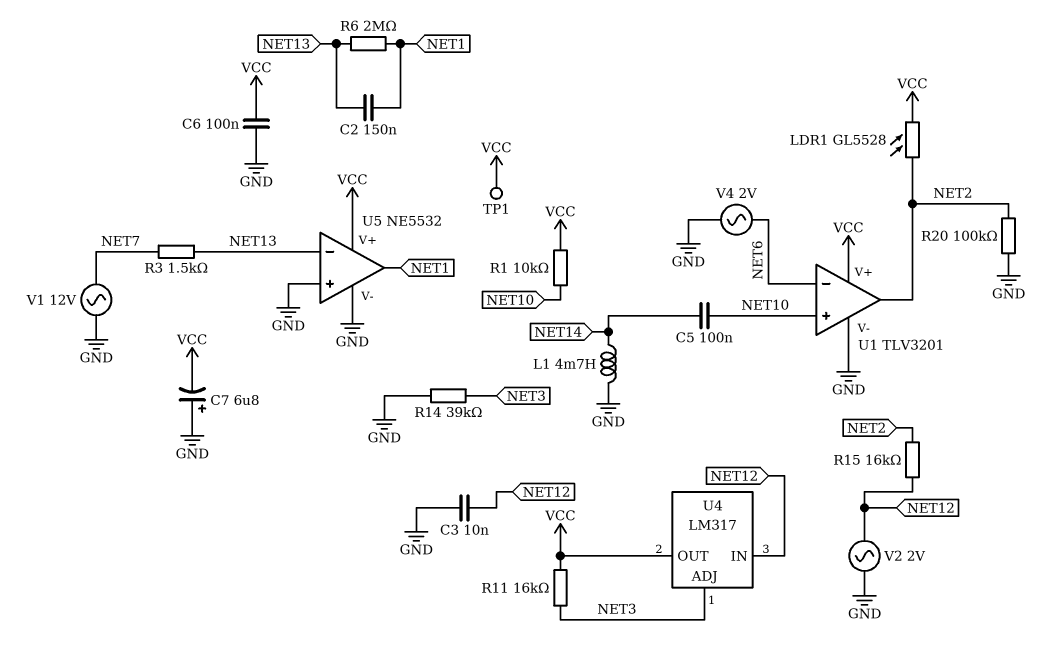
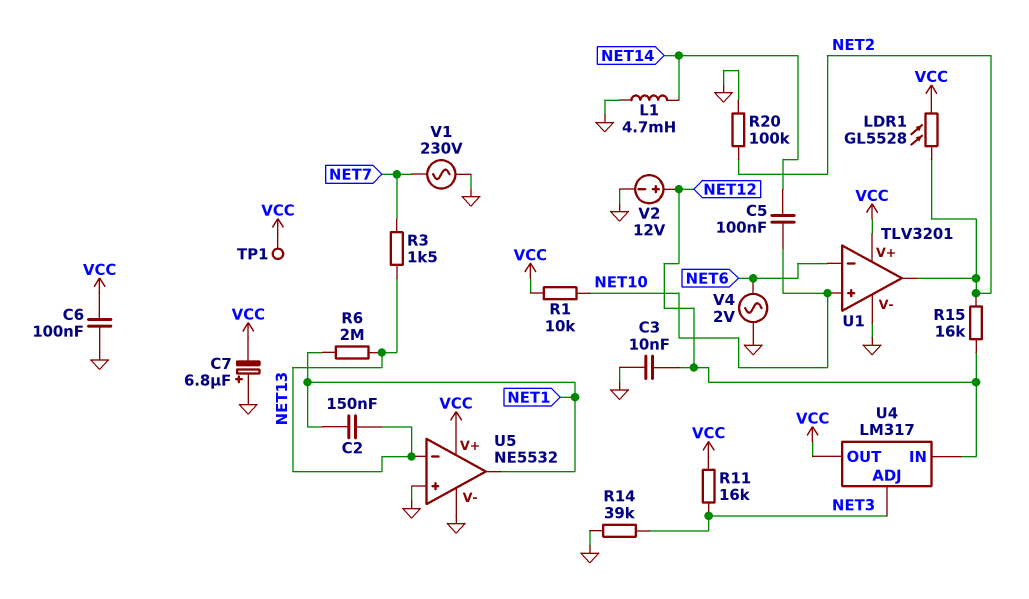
V1: AC 12V (GND, NET7) -> AC 230V (GND, NET7)
V2: AC 2V (GND, NET12) -> 12V (plus NET12, minus GND)

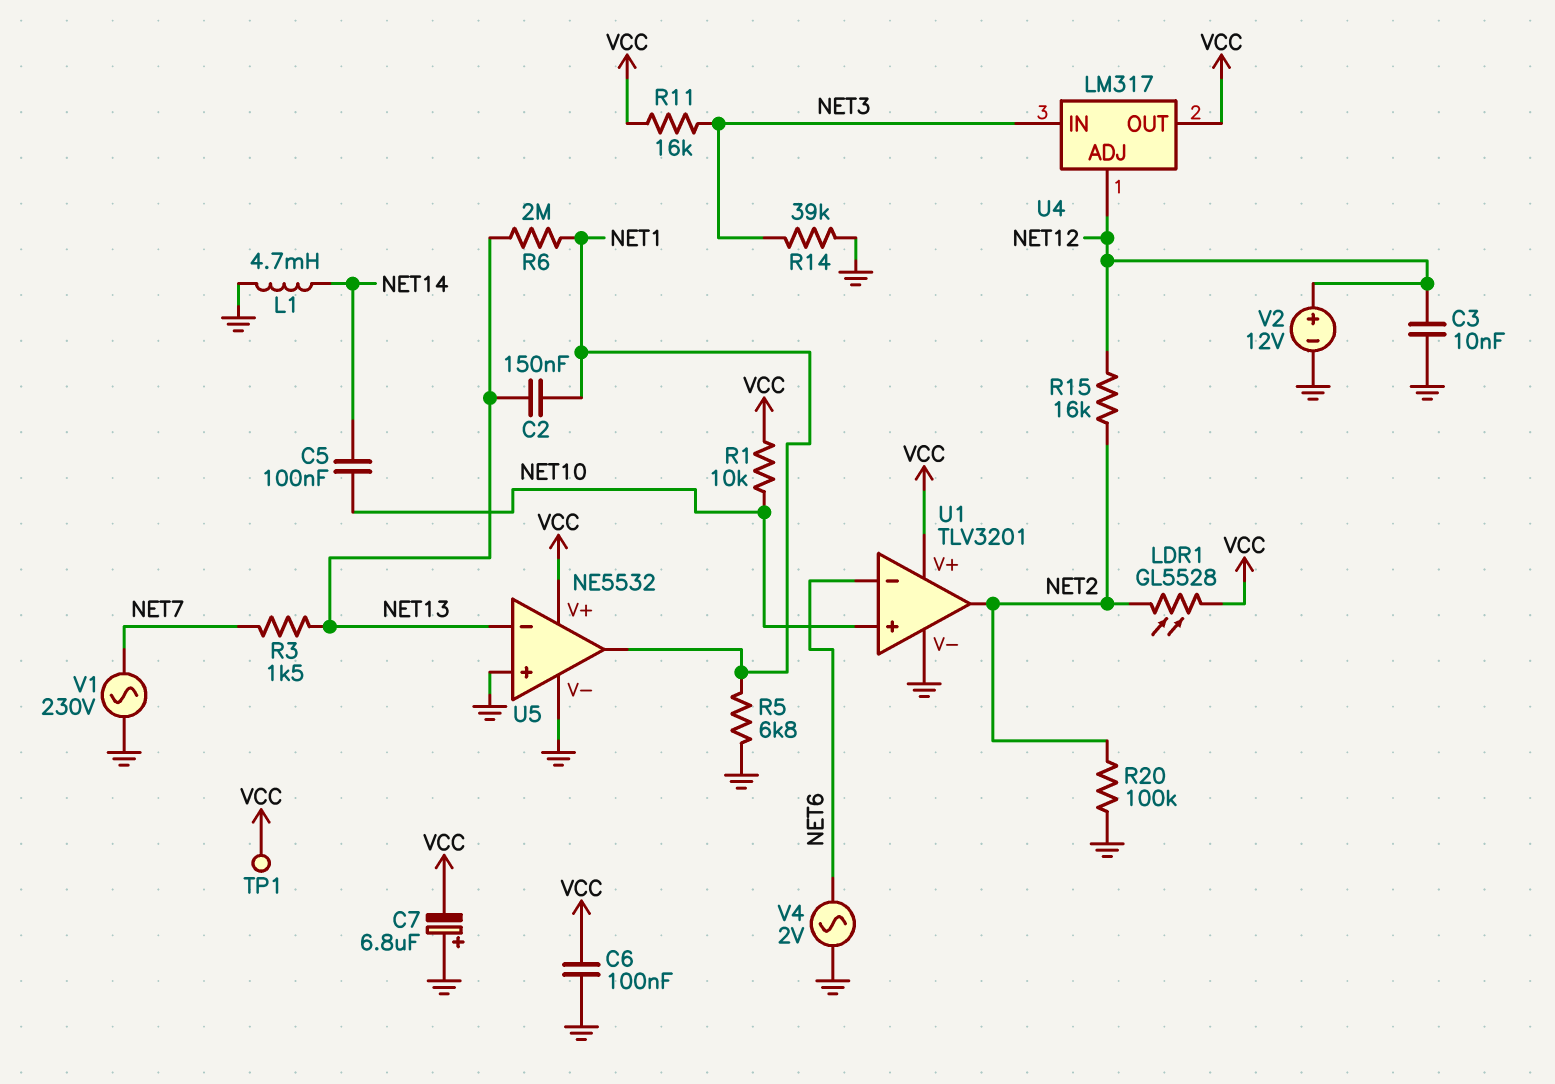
R5: none -> 6.8k (GND, NET1)
U4 pin ADJ: NET3 -> NET12
U4 pin IN: NET12 -> NET3

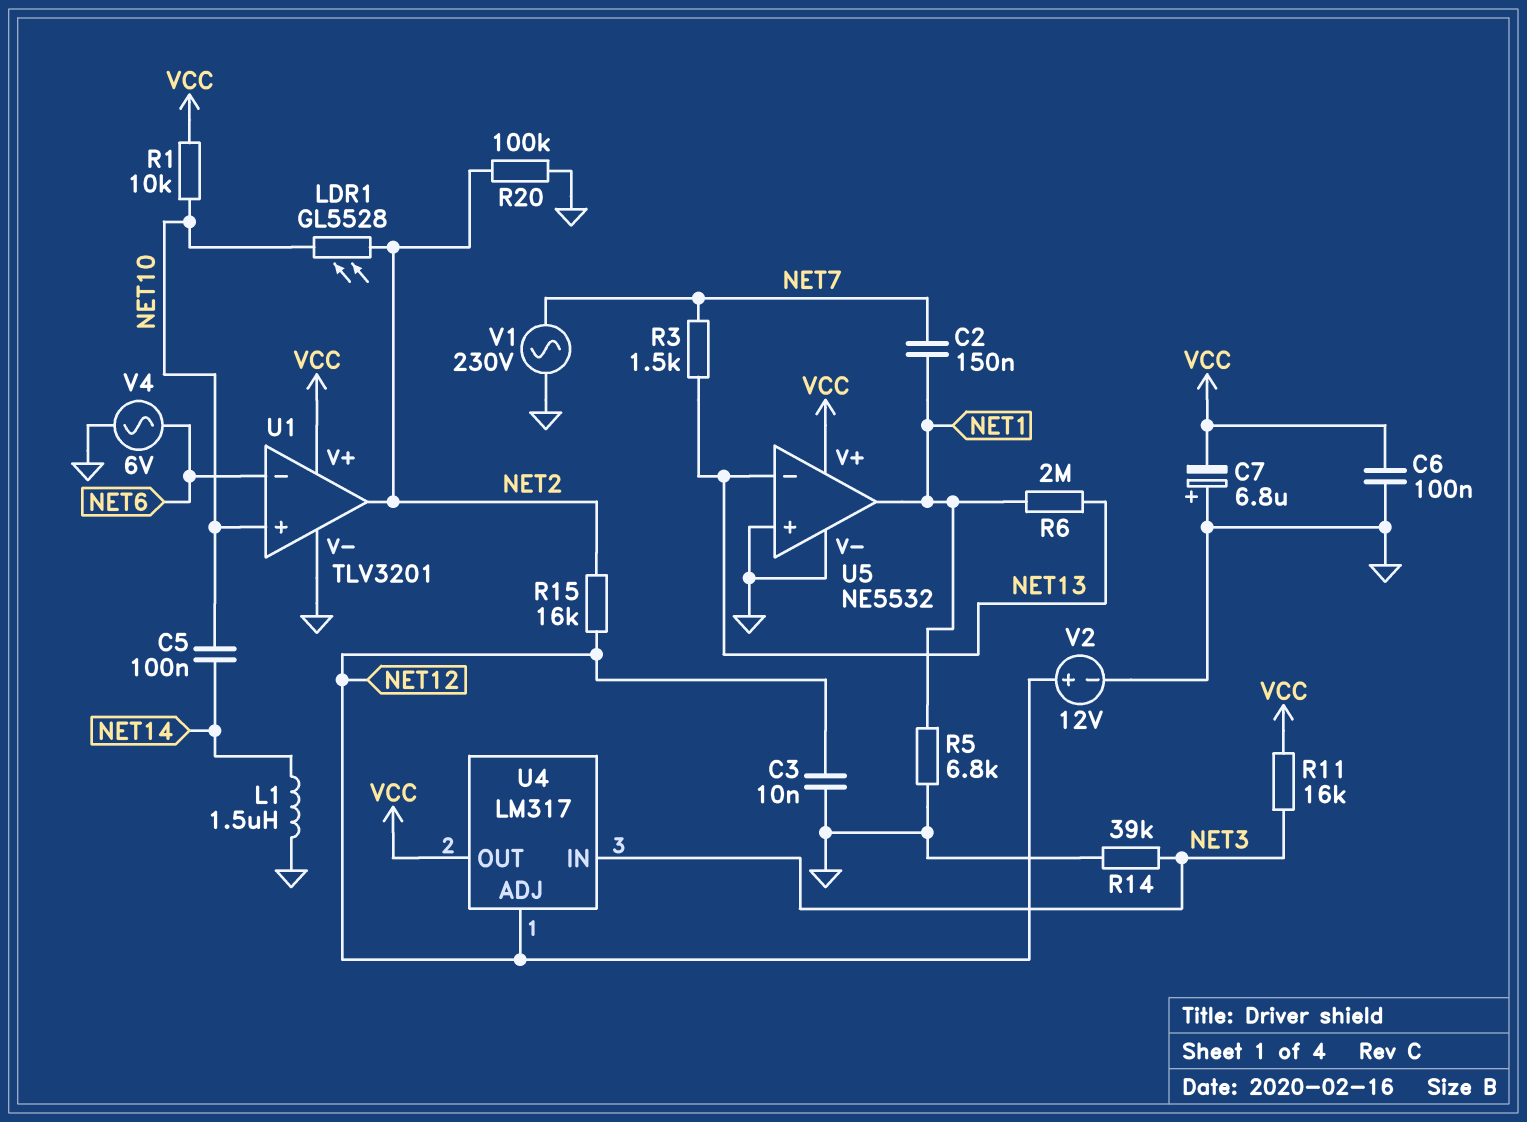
C2: 150nF (NET1, NET13) -> 150nF (NET1, NET7)
L1: 4.7mH (GND, NET14) -> 1.5uH (GND, NET14)
LDR1: GL5528 (NET2, VCC) -> GL5528 (NET2, NET10)
TP1: test point (VCC) -> none
V4: AC 2V (GND, NET6) -> AC 6V (GND, NET6)

